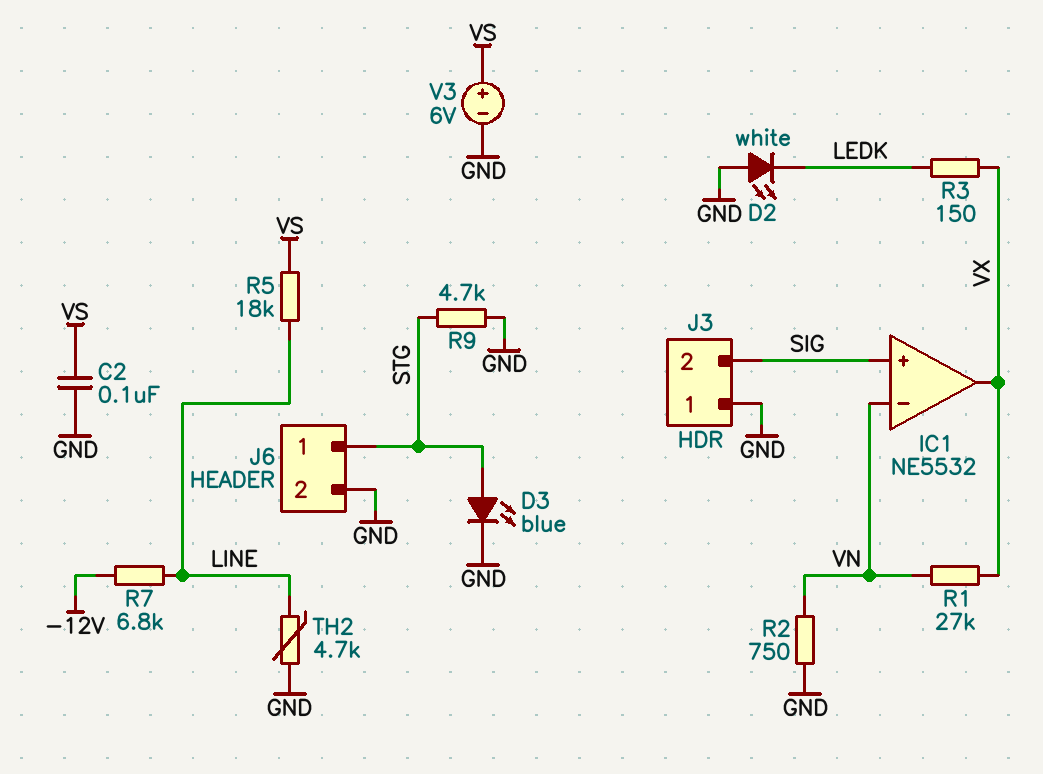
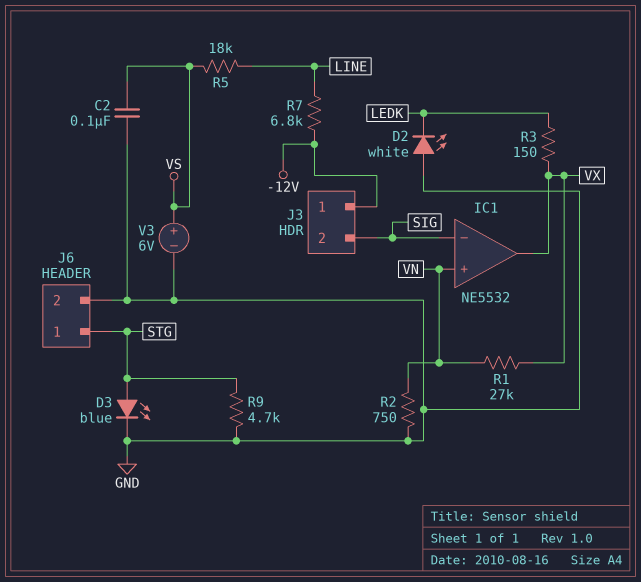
IC1 pin in+: SIG -> VN
IC1 pin in-: VN -> SIG
J3 pin 1: GND -> -12V
TH2: 4.7k (GND, LINE) -> none

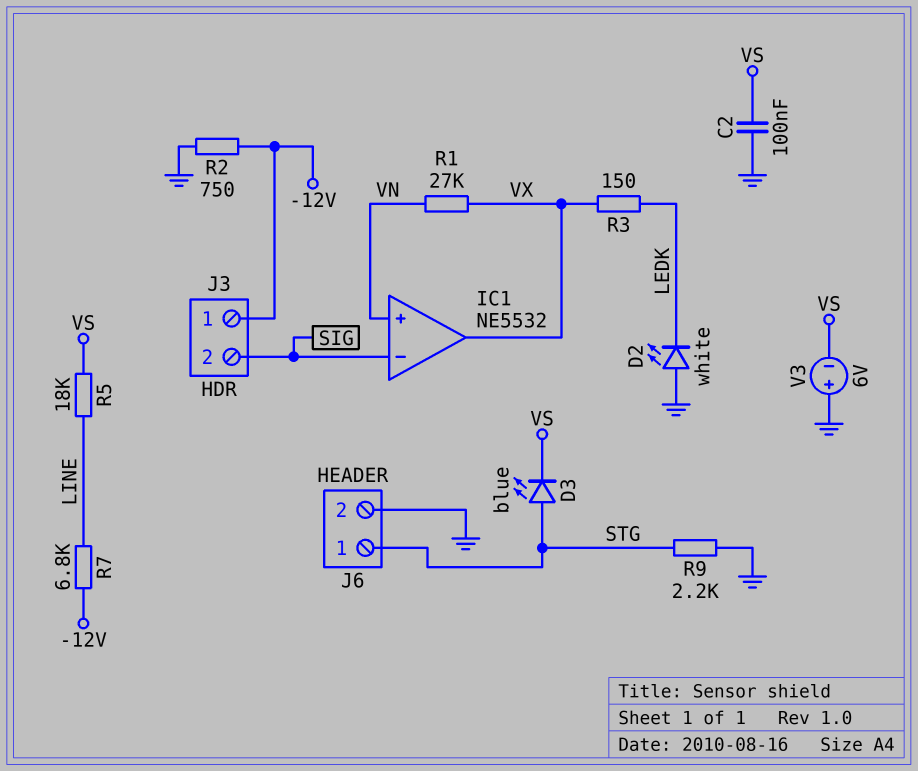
D3: LED blue (A STG, K GND) -> LED blue (A STG, K VS)
R2: 750 (GND, VN) -> 750 (-12V, GND)
R9: 4.7k (GND, STG) -> 2.2k (GND, STG)
V3: 6V (plus VS, minus GND) -> 6V (plus GND, minus VS)

